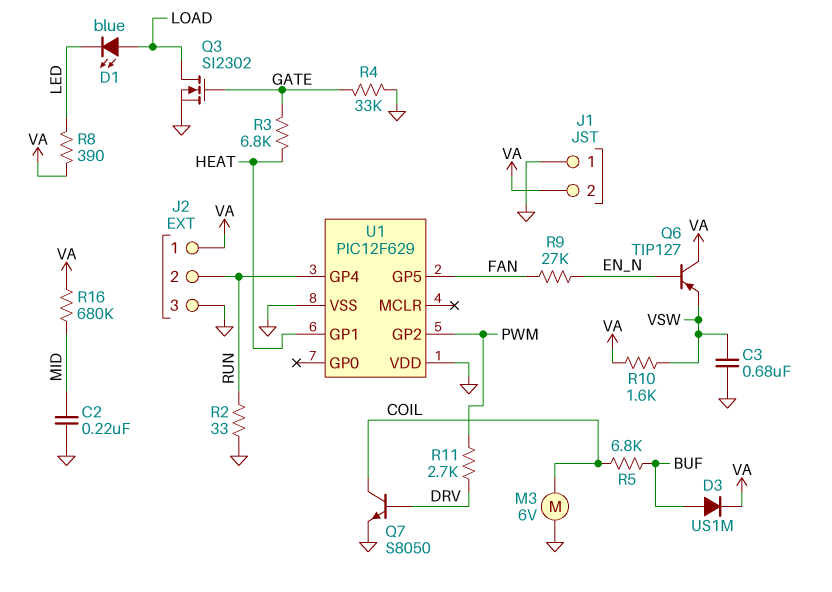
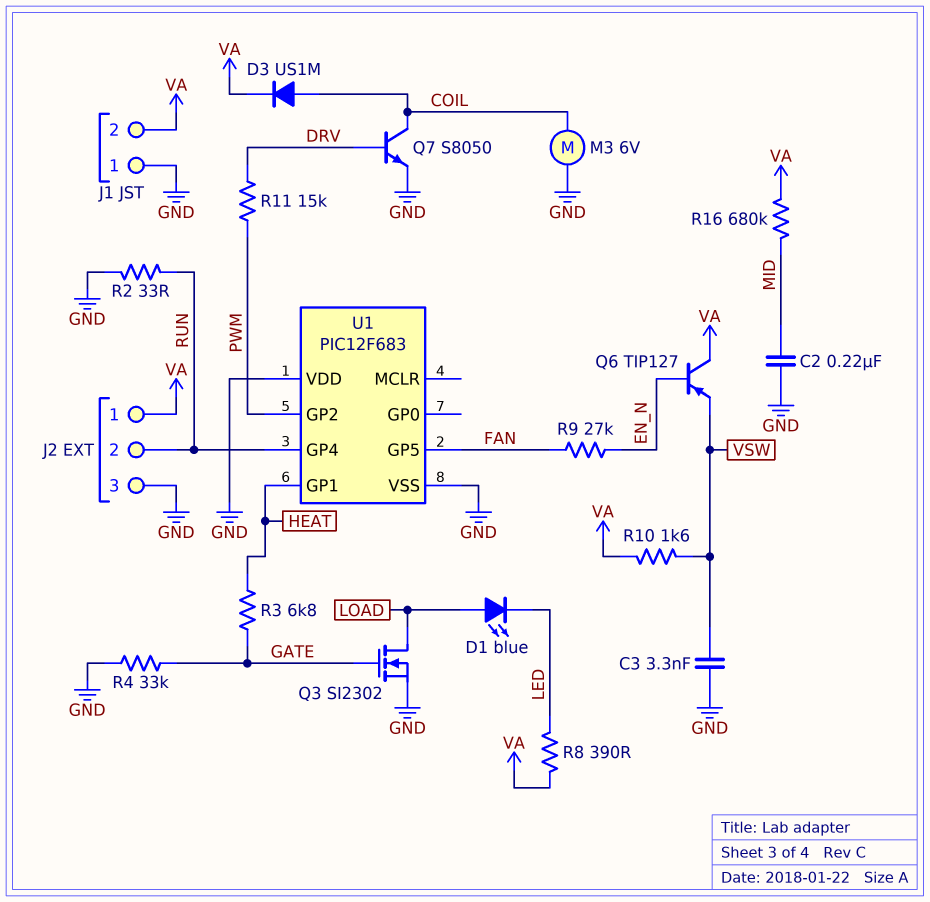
C3: 680nF (GND, VSW) -> 3.3nF (GND, VSW)
D3: diode US1M (A BUF, K VA) -> diode US1M (A COIL, K VA)
R5: 6.8k (BUF, COIL) -> none
R11: 2.7k (DRV, PWM) -> 15k (DRV, PWM)
U1: PIC12F629 -> PIC12F683

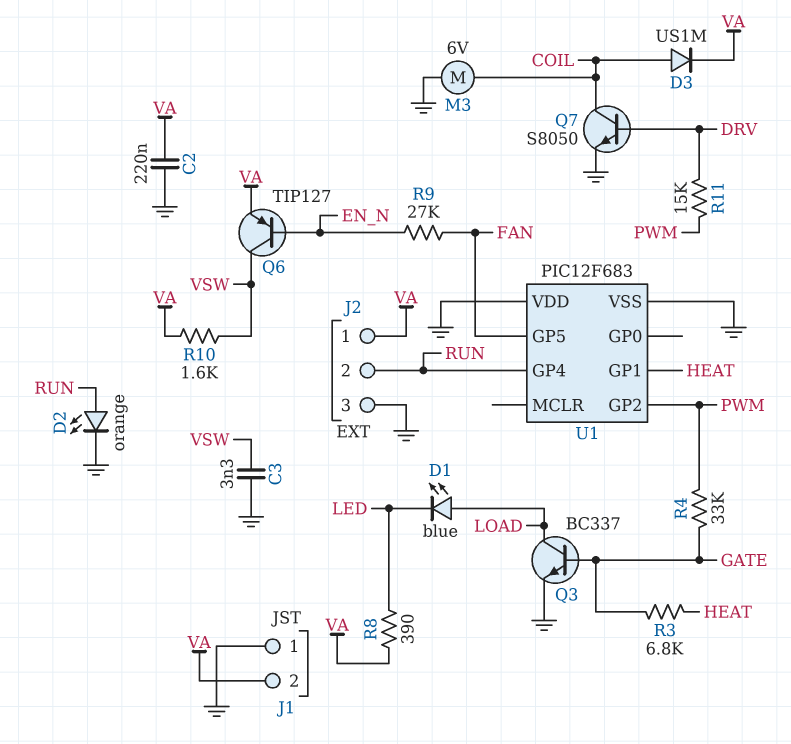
C2: 220nF (GND, MID) -> 220nF (GND, VA)
D2: none -> LED orange (A RUN, K GND)
Q3: NMOS SI2302 (G GATE, D LOAD, S GND) -> NPN BC337 (B GATE, C LOAD, E GND)
Q6: PNP TIP127 (B EN_N, C VA, E VSW) -> PNP TIP127 (B EN_N, C VSW, E VA)
R2: 33 (GND, RUN) -> none
R4: 33k (GATE, GND) -> 33k (GATE, PWM)
R16: 680k (MID, VA) -> none

